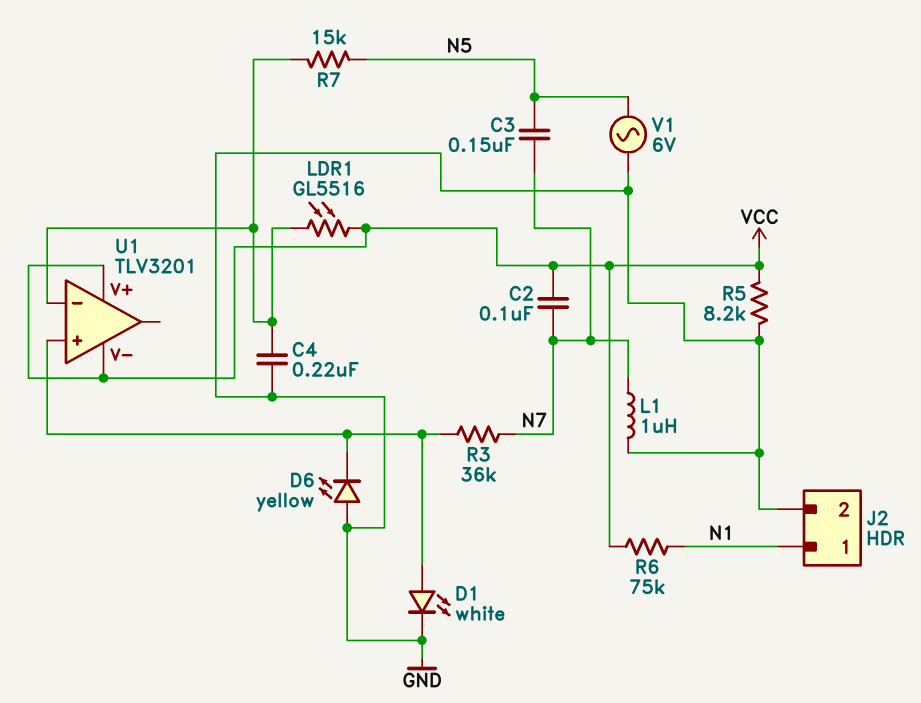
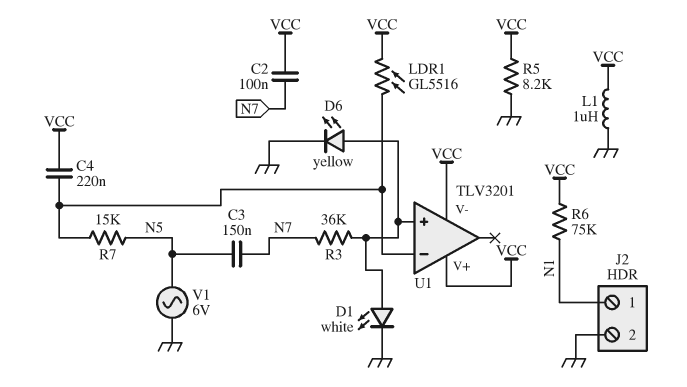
C4: 220nF (GND, U1/in-) -> 220nF (U1/in-, VCC)
D6: LED yellow (A GND, K U1/in+) -> LED yellow (A U1/in+, K GND)
L1: 1uH (GND, N7) -> 1uH (GND, VCC)

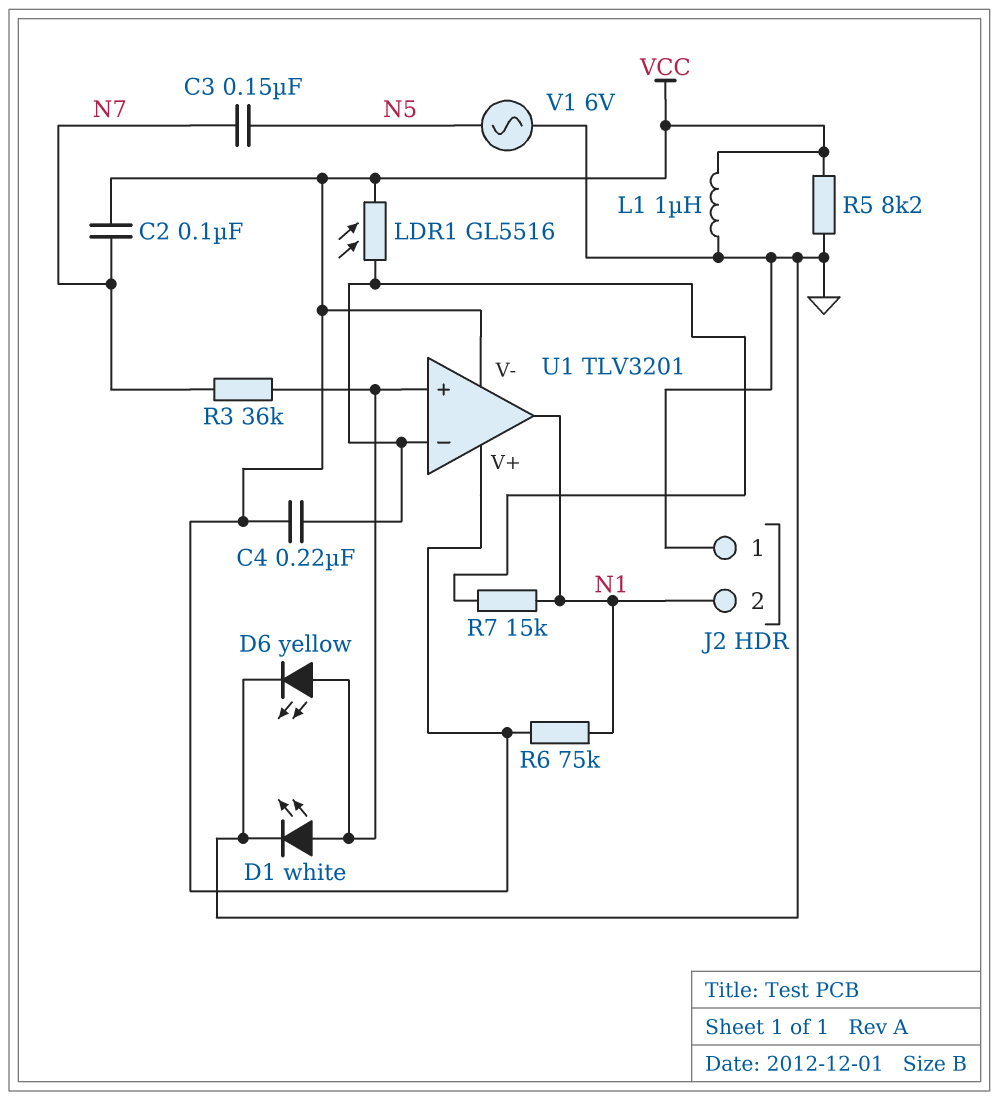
J2 pin 1: N1 -> GND
J2 pin 2: GND -> N1
R7: 15k (N5, U1/in-) -> 15k (N1, U1/in-)
U1 pin out: none -> N1

